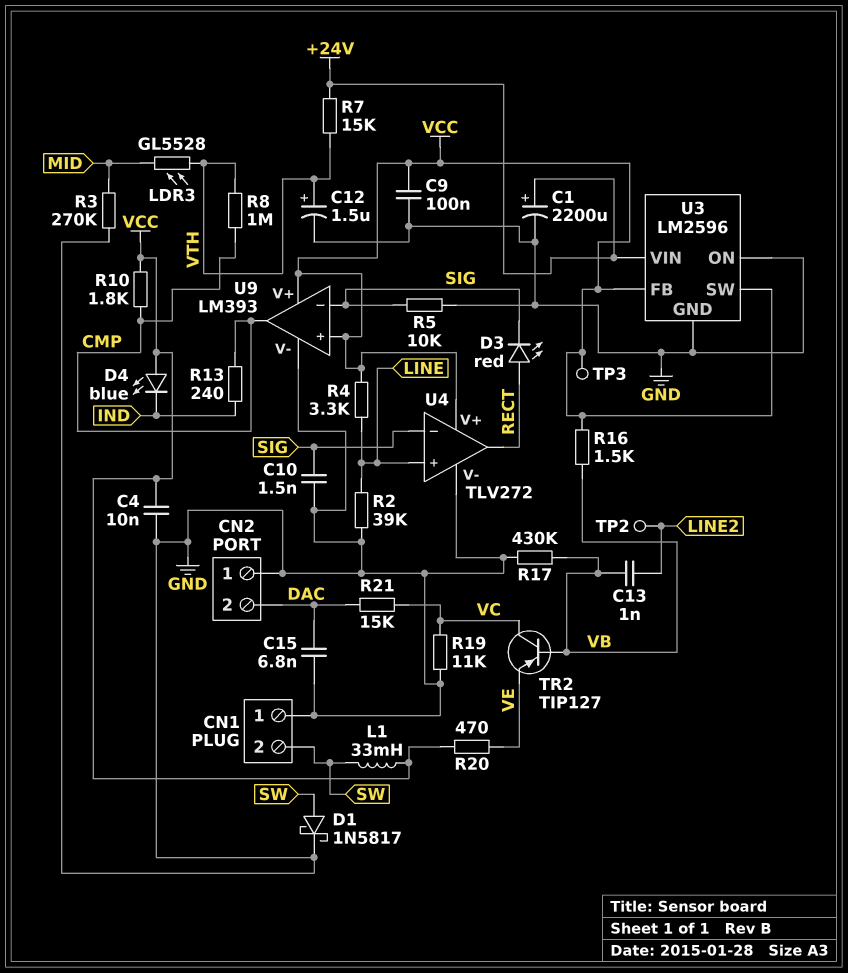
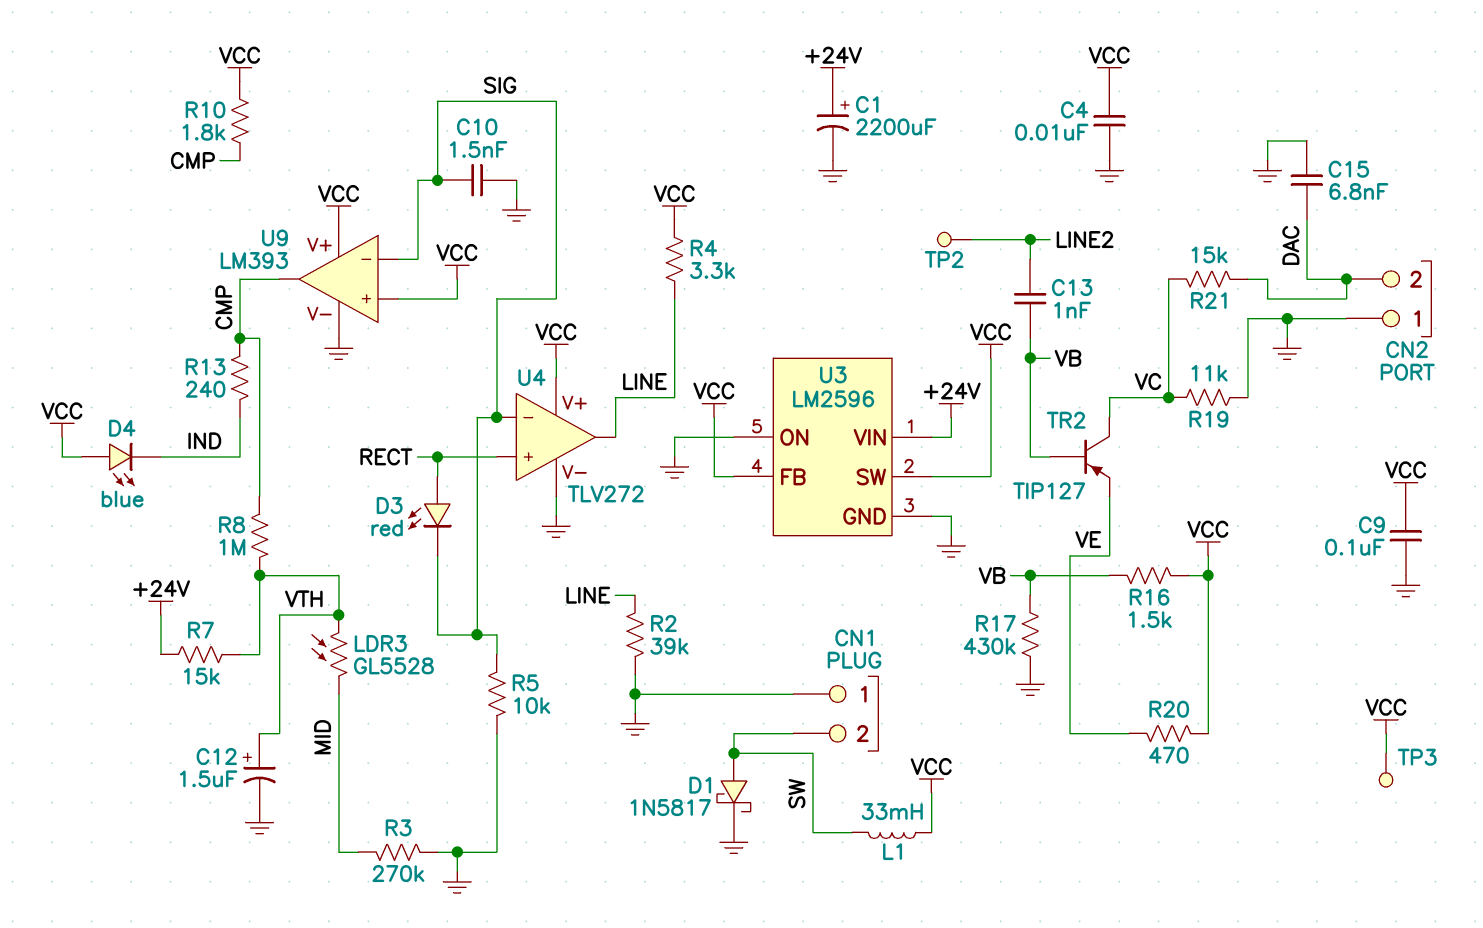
U4 pin in+: LINE -> RECT
U4 pin out: RECT -> LINE

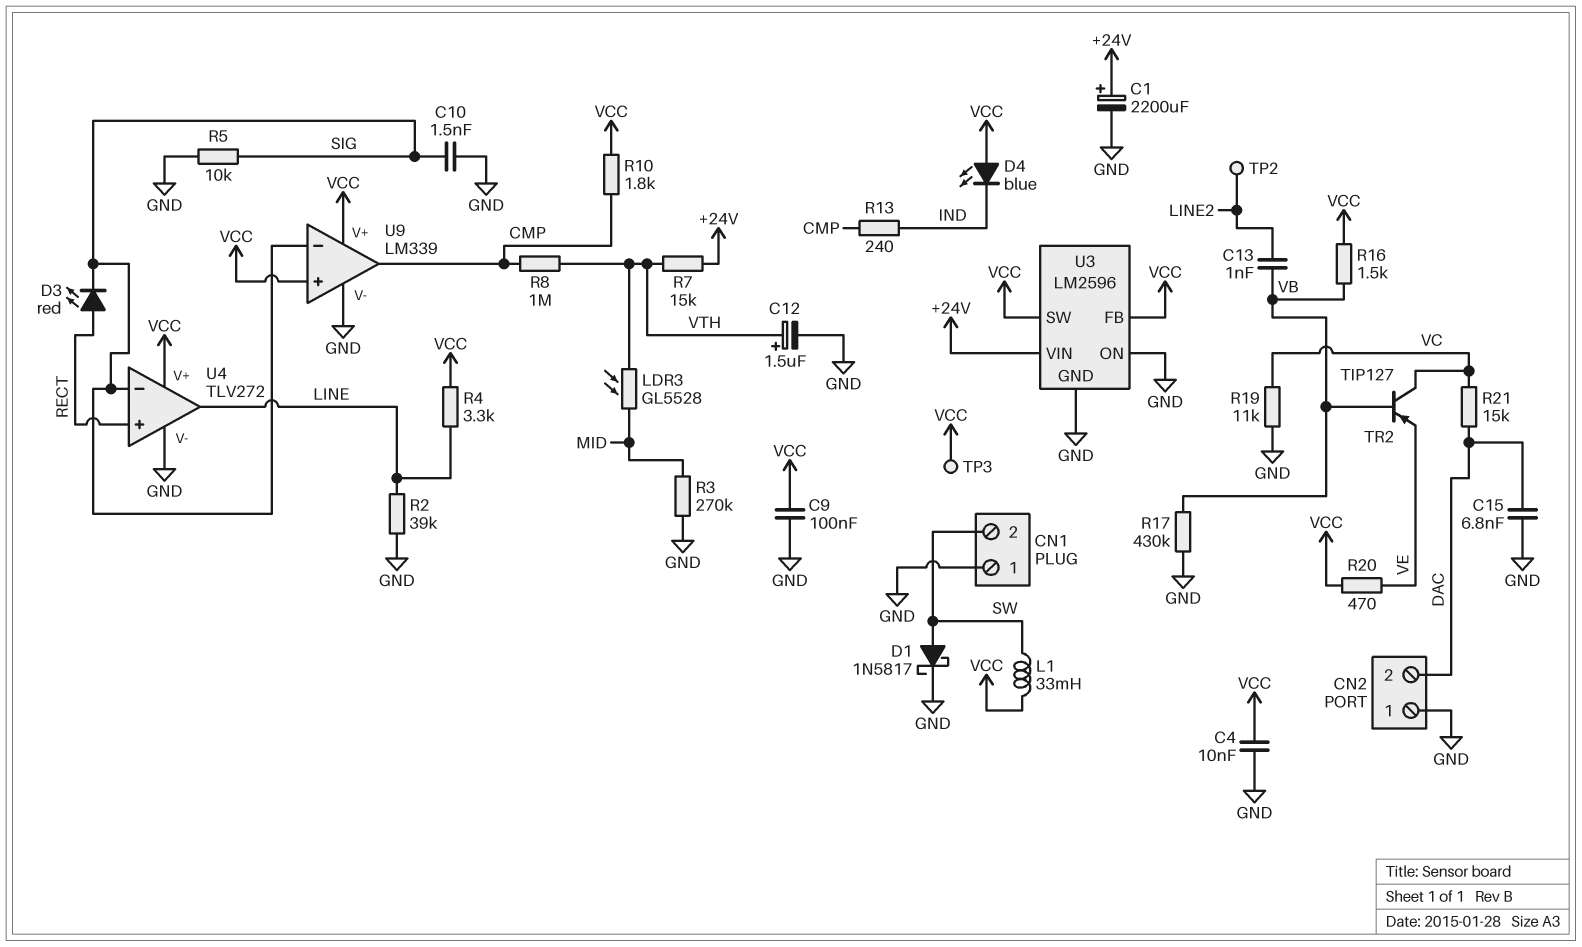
U9: LM393 -> LM339

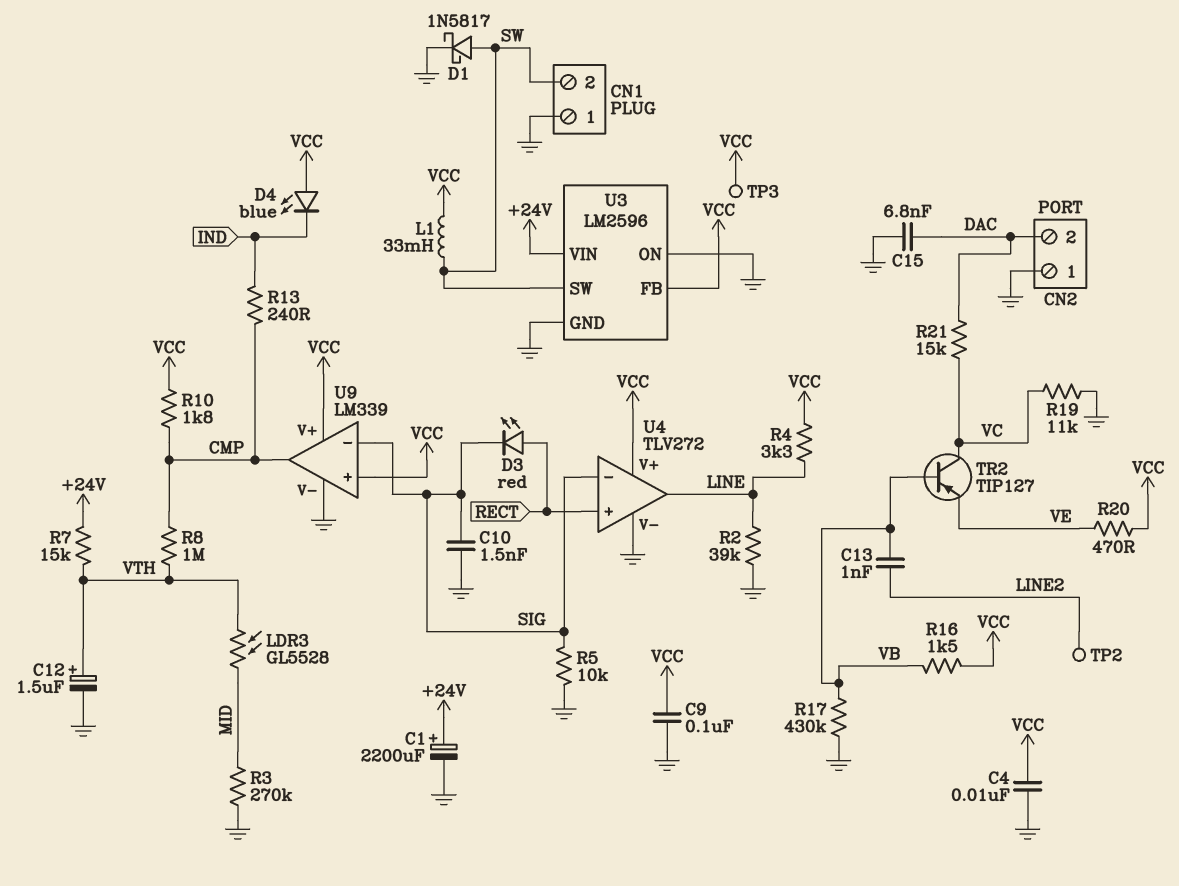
U3 pin SW: VCC -> SW

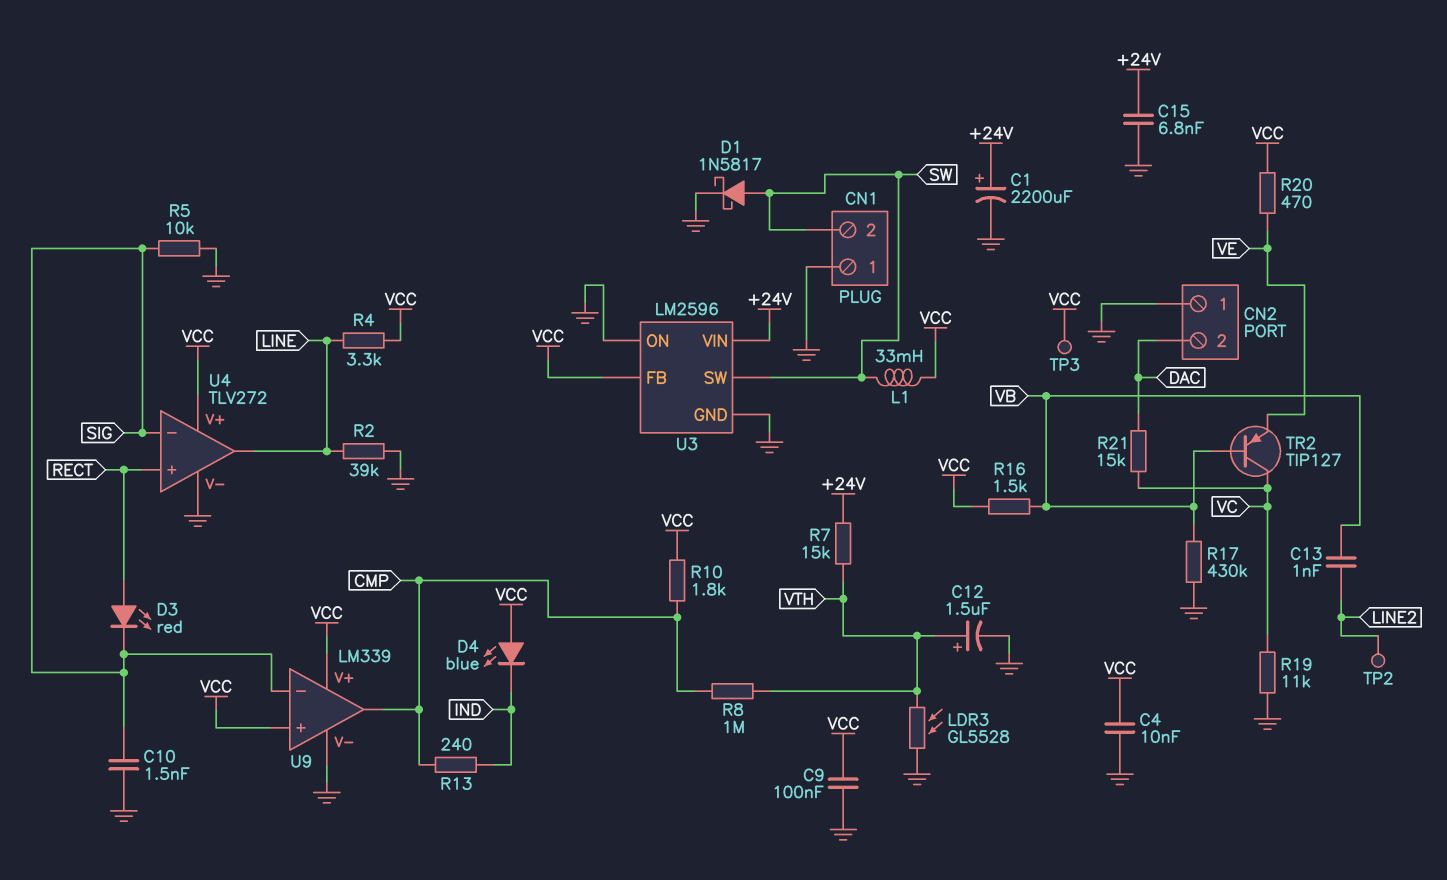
C15: 6.8nF (DAC, GND) -> 6.8nF (+24V, GND)
LDR3: GL5528 (MID, VTH) -> GL5528 (GND, VTH)
R3: 270k (GND, MID) -> none

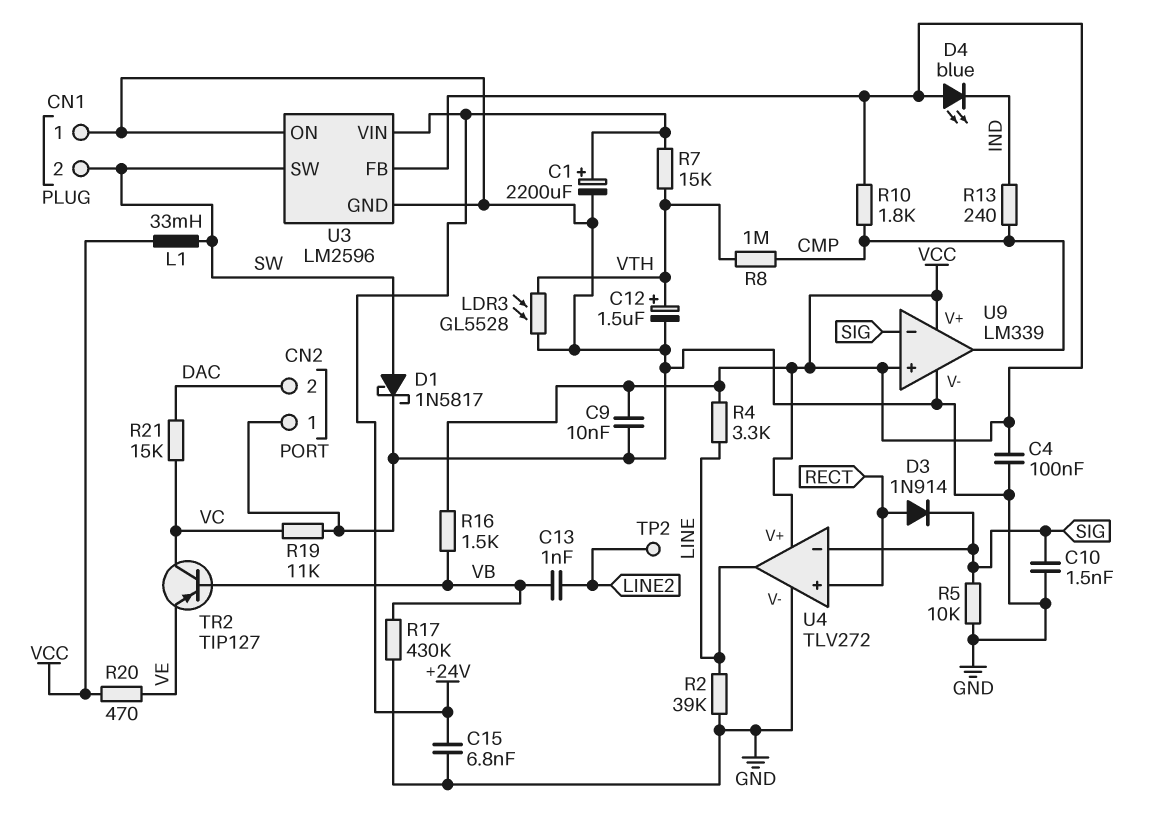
C4: 10nF (GND, VCC) -> 100nF (GND, VCC)
C9: 100nF (GND, VCC) -> 10nF (GND, VCC)
D3: LED red (A RECT, K SIG) -> diode 1N914 (A RECT, K SIG)
TP3: test point (VCC) -> none

